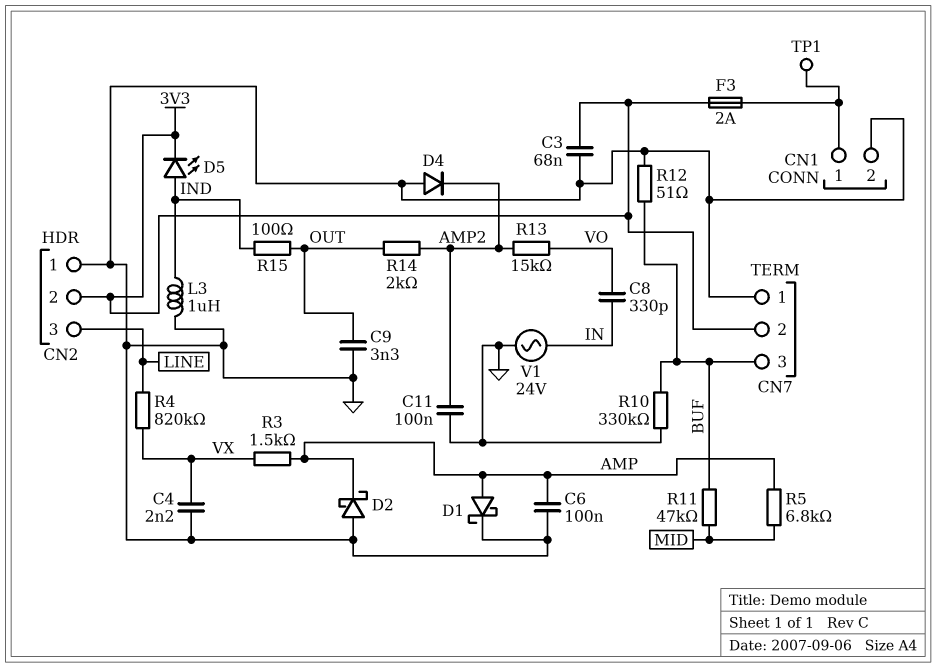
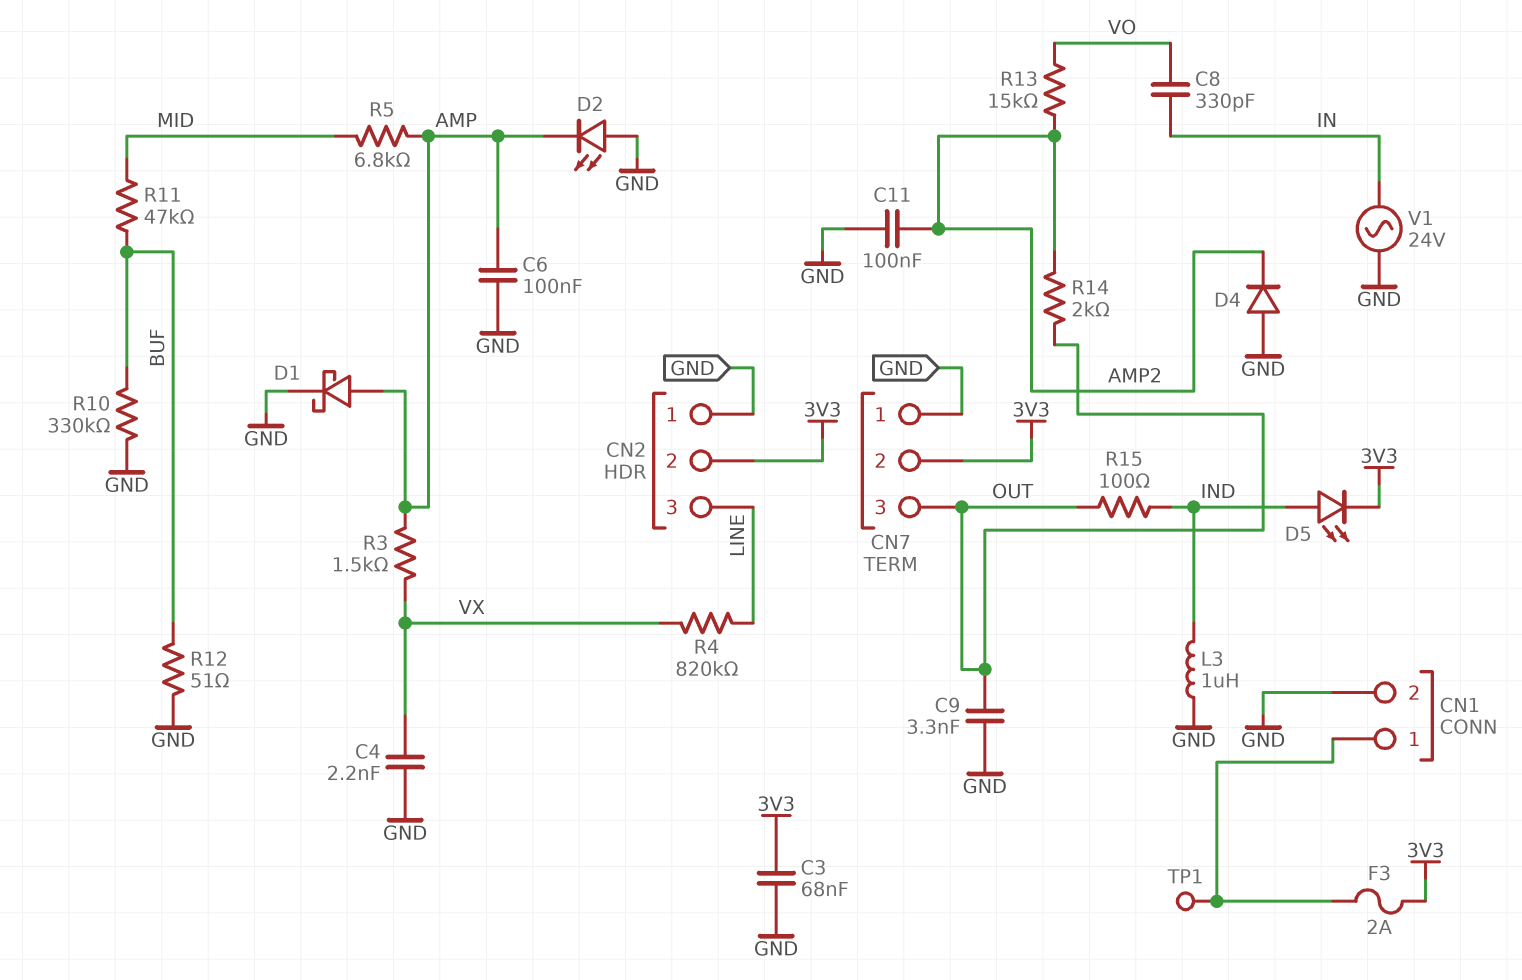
CN7 pin 3: BUF -> OUT
D2: schottky (A GND, K AMP) -> LED (A GND, K AMP)

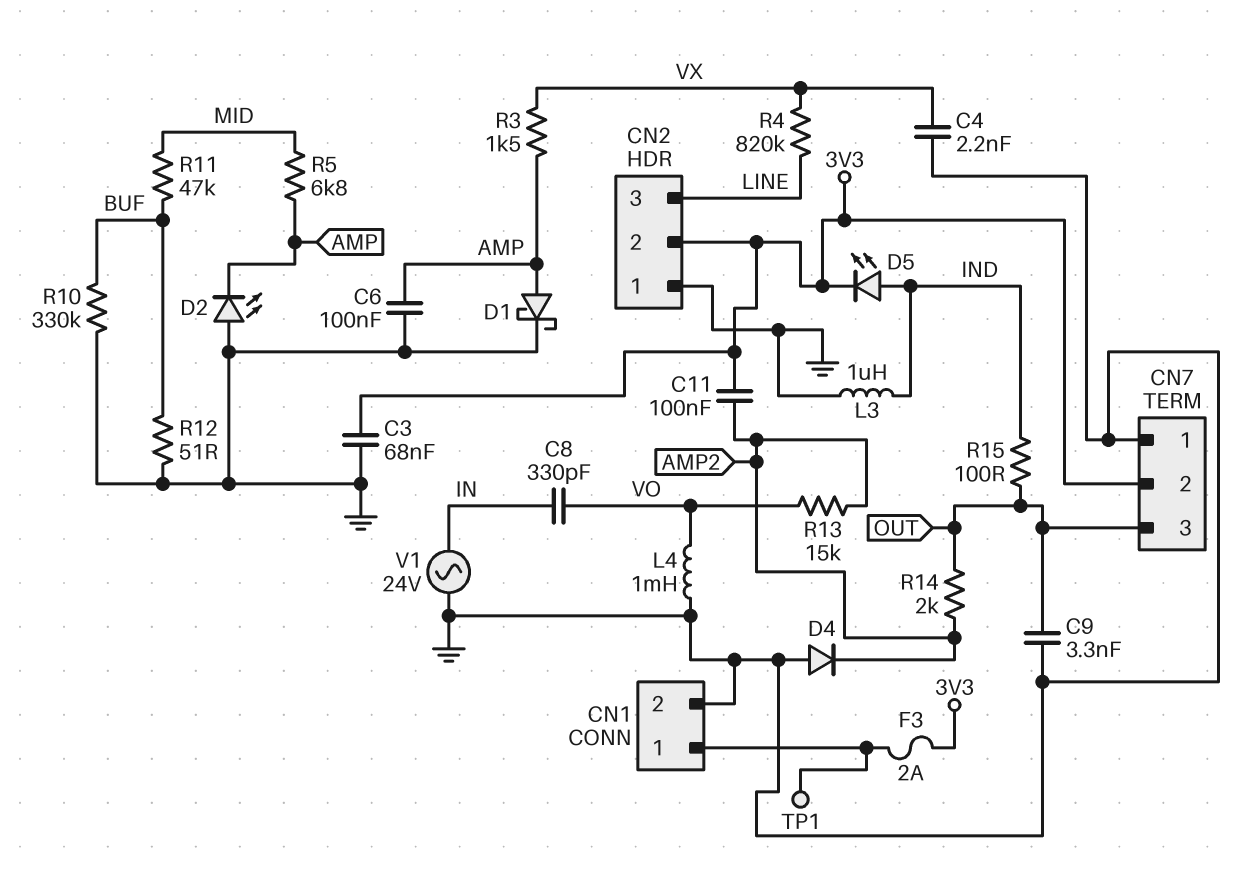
C11: 100nF (AMP2, GND) -> 100nF (3V3, AMP2)
L4: none -> 1mH (GND, VO)

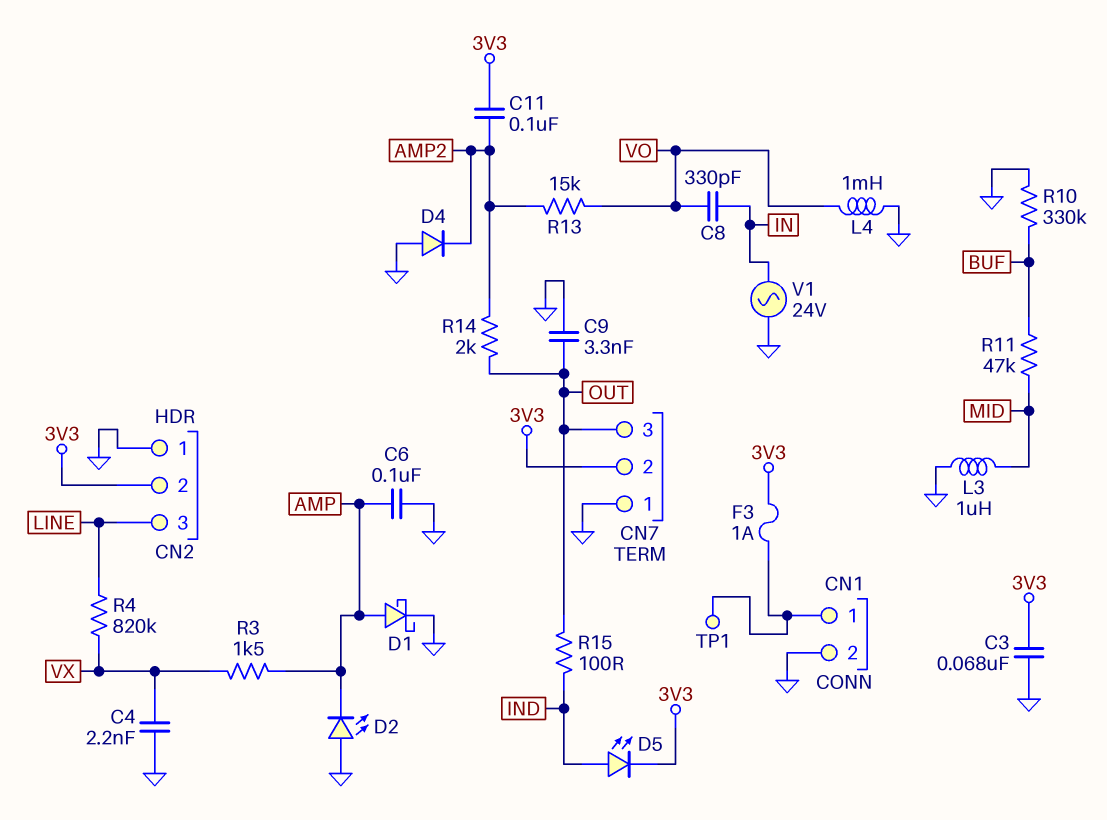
F3: 2A (3V3, CN1/1) -> 1A (3V3, CN1/1)
L3: 1uH (GND, IND) -> 1uH (GND, MID)
R5: 6.8k (AMP, MID) -> none
R12: 51 (BUF, GND) -> none

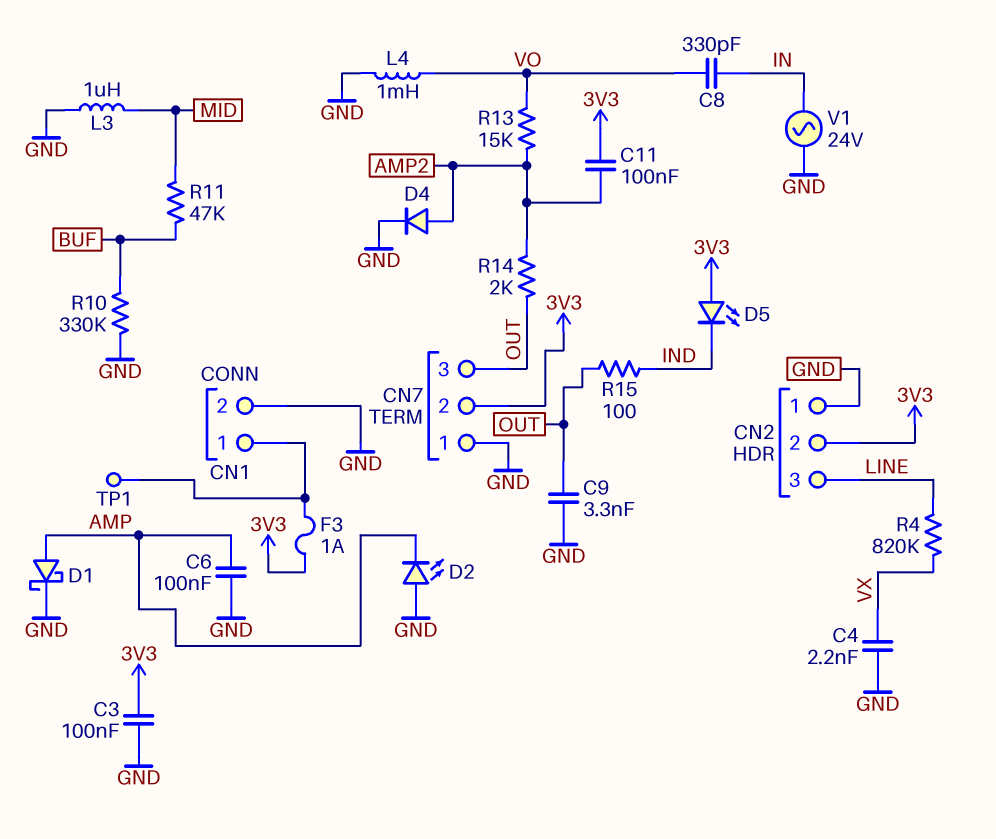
C3: 68nF (3V3, GND) -> 100nF (3V3, GND)
D4: diode (A GND, K AMP2) -> diode (A AMP2, K GND)
D5: LED (A IND, K 3V3) -> LED (A 3V3, K IND)
R3: 1.5k (AMP, VX) -> none

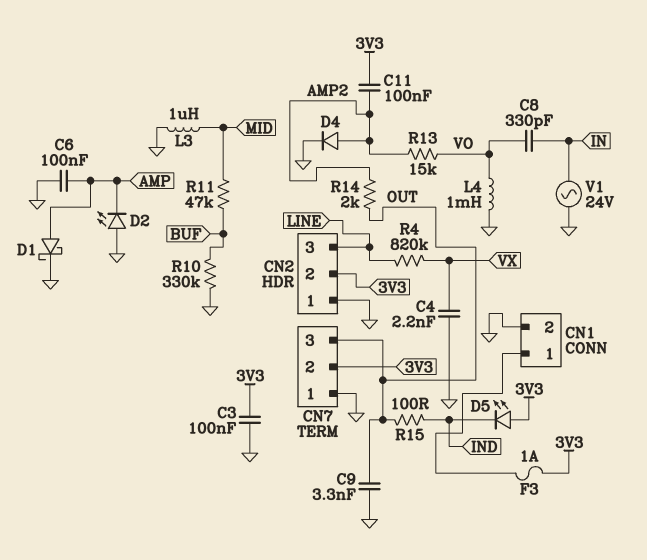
TP1: test point (CN1/1) -> none

